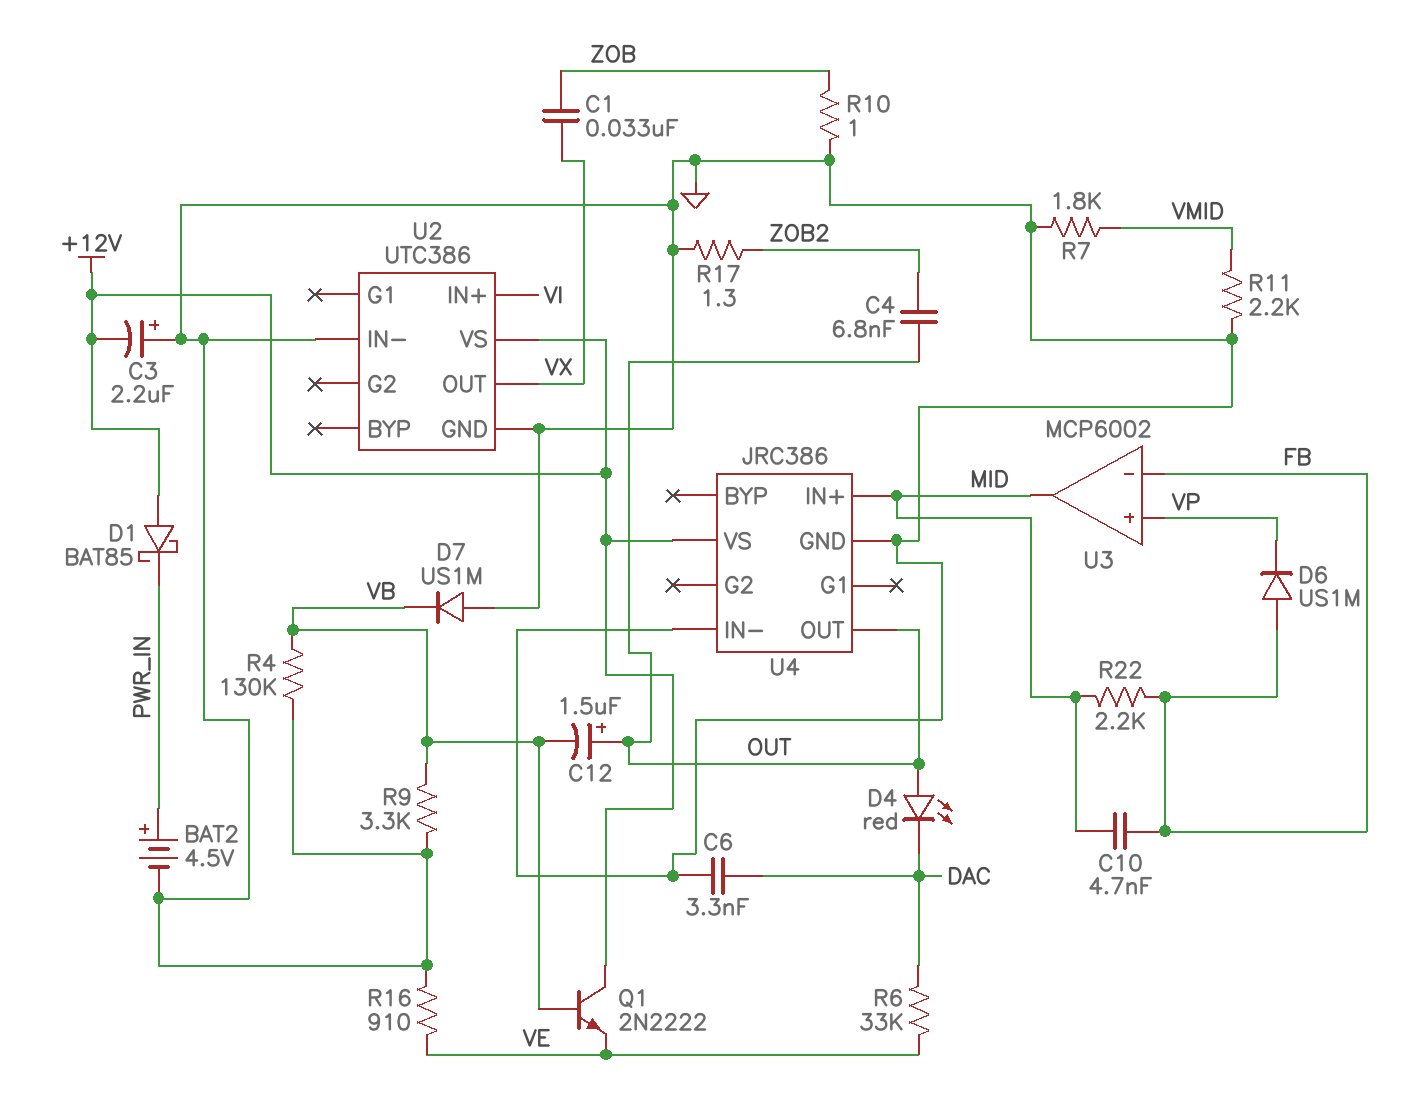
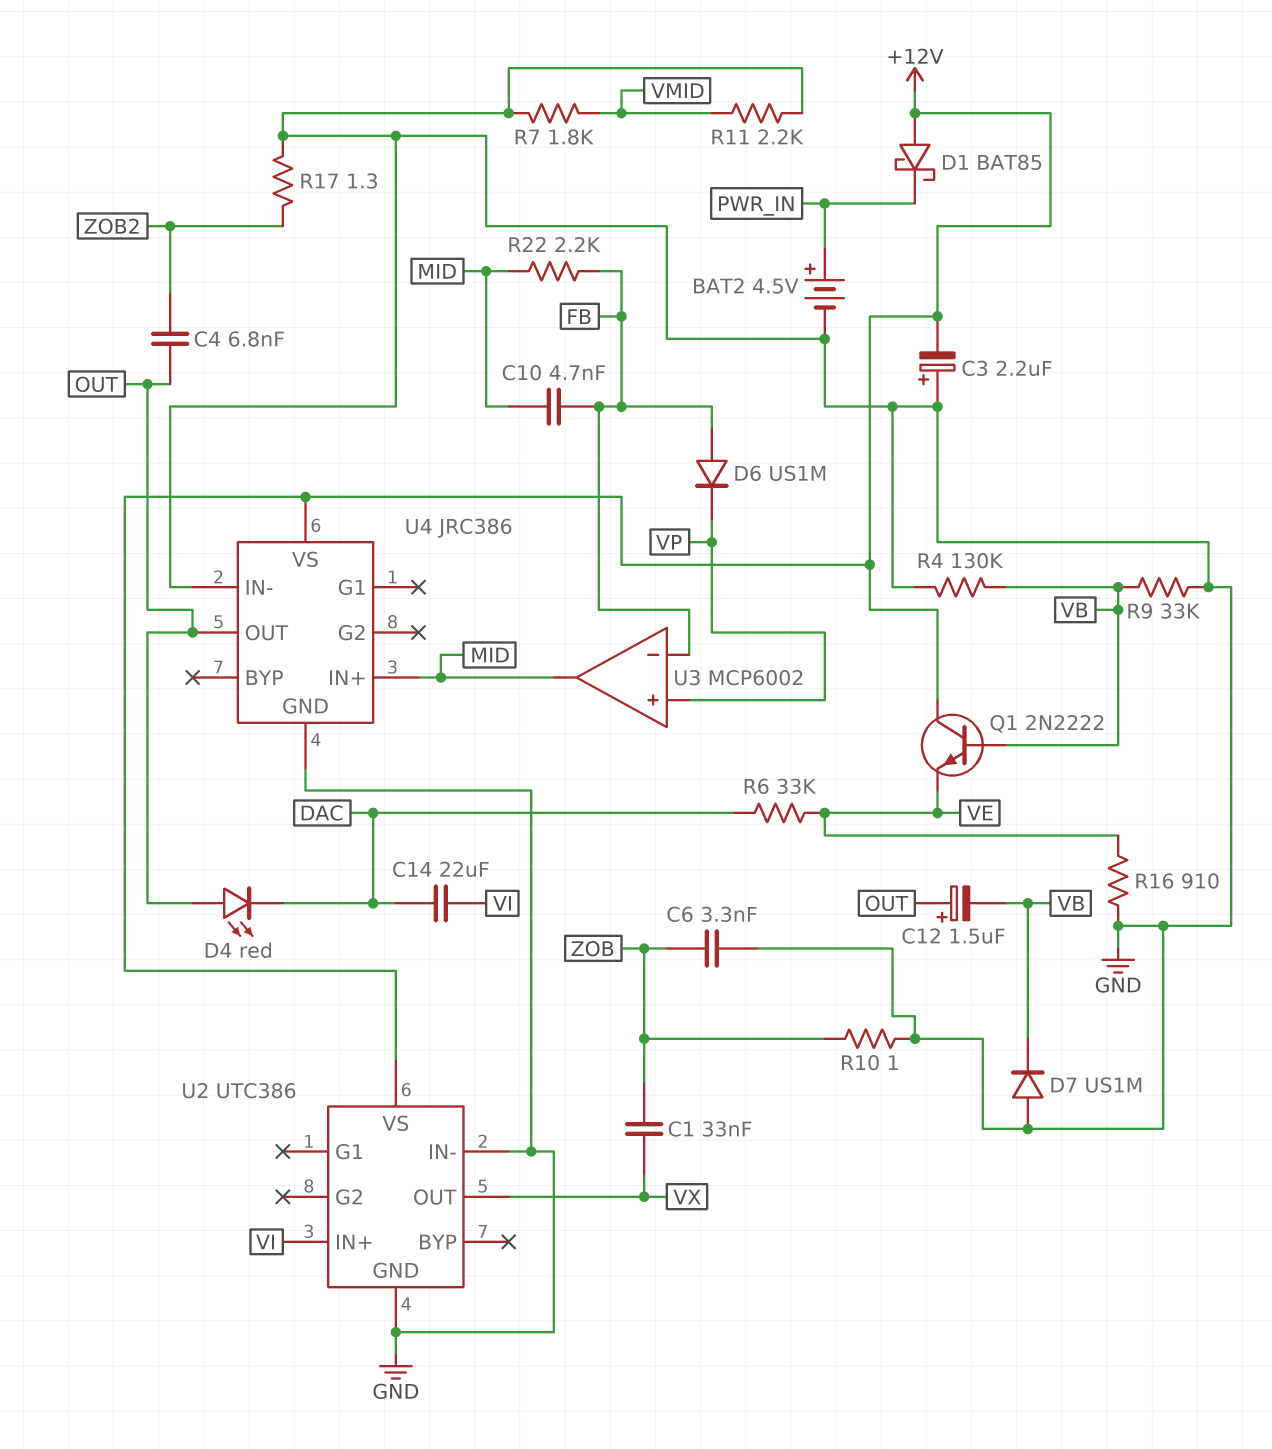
C6: 3.3nF (DAC, GND) -> 3.3nF (GND, ZOB)
C14: none -> 22uF (DAC, VI)
R9: 3.3k (GND, VB) -> 33k (GND, VB)

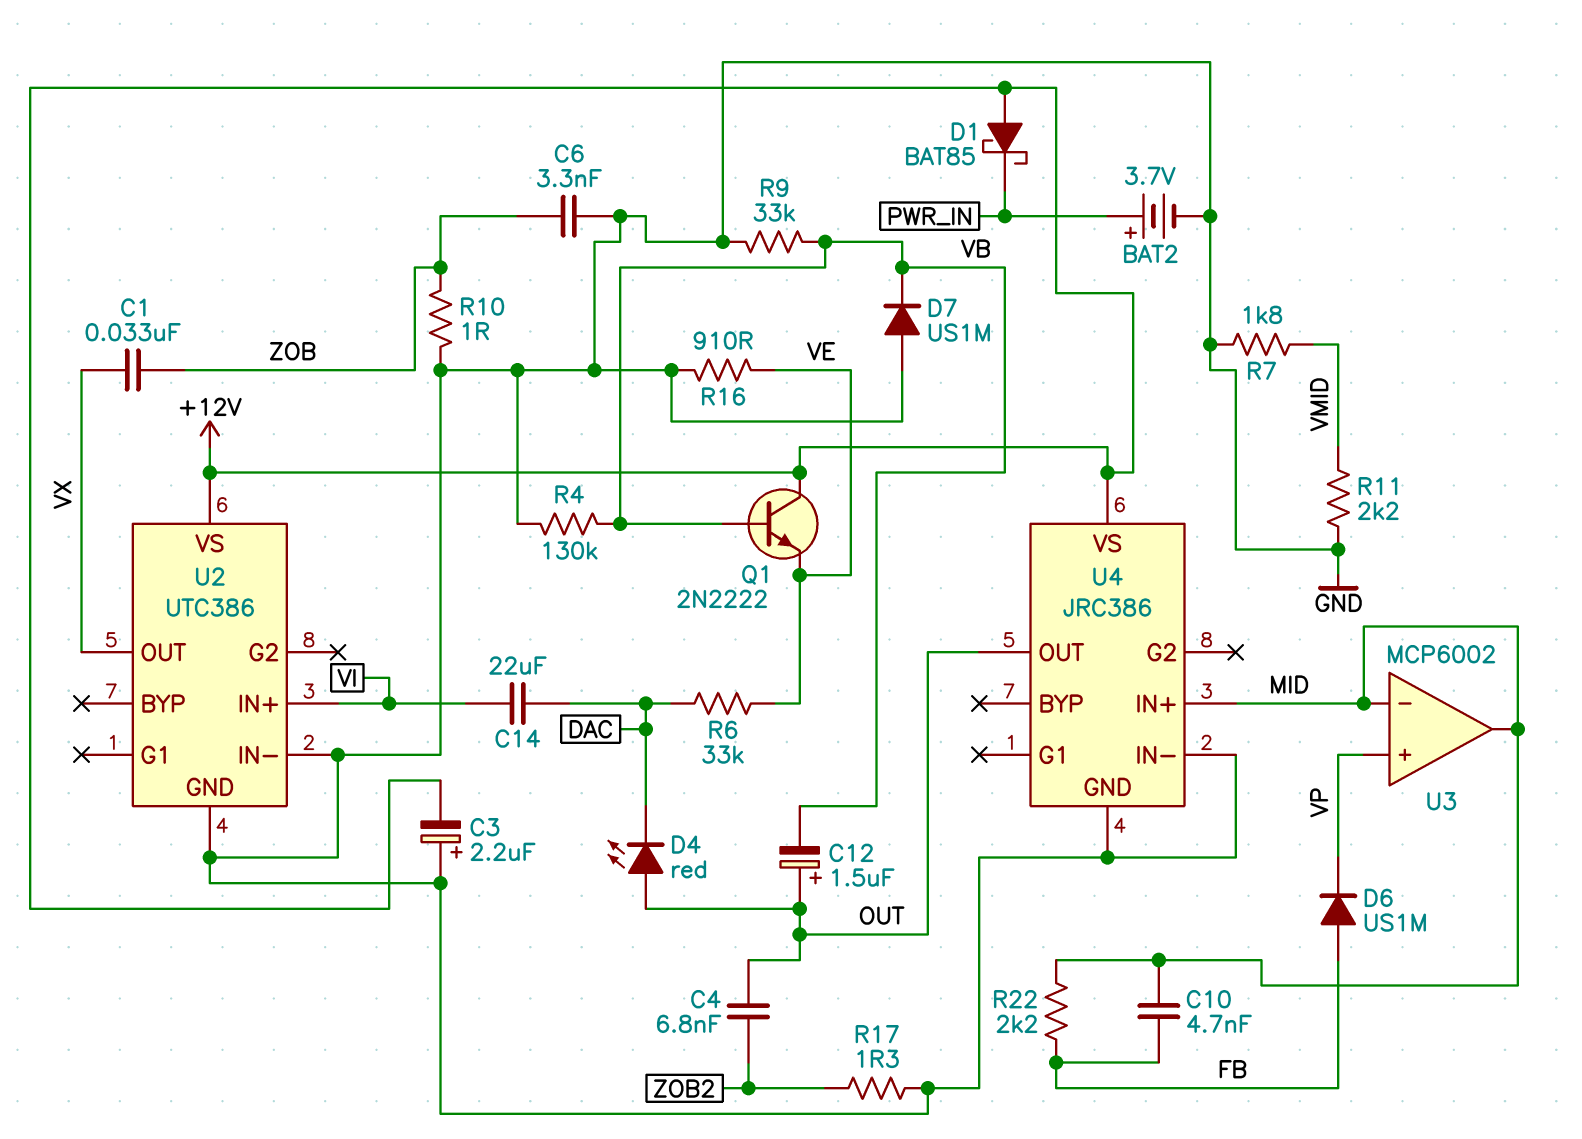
BAT2: 4.5V (plus PWR_IN, minus GND) -> 3.7V (plus PWR_IN, minus GND)
U3 pin in-: FB -> MID

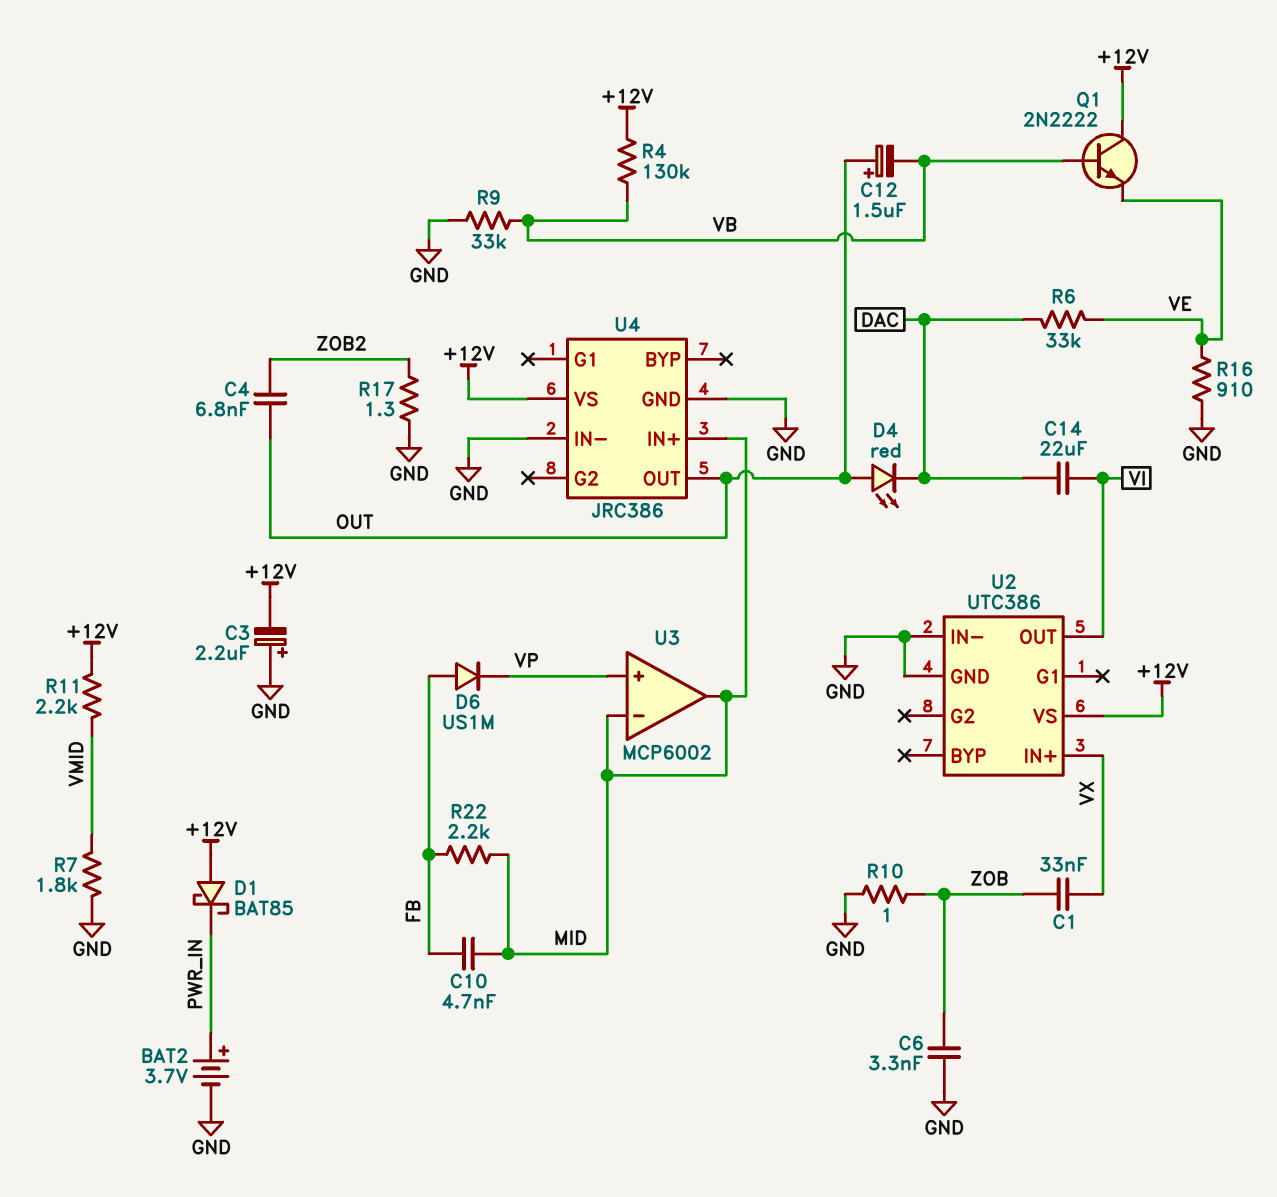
D7: diode US1M (A GND, K VB) -> none
R4: 130k (GND, VB) -> 130k (+12V, VB)
R11: 2.2k (GND, VMID) -> 2.2k (+12V, VMID)
U2 pin IN+: VI -> VX
U2 pin OUT: VX -> VI

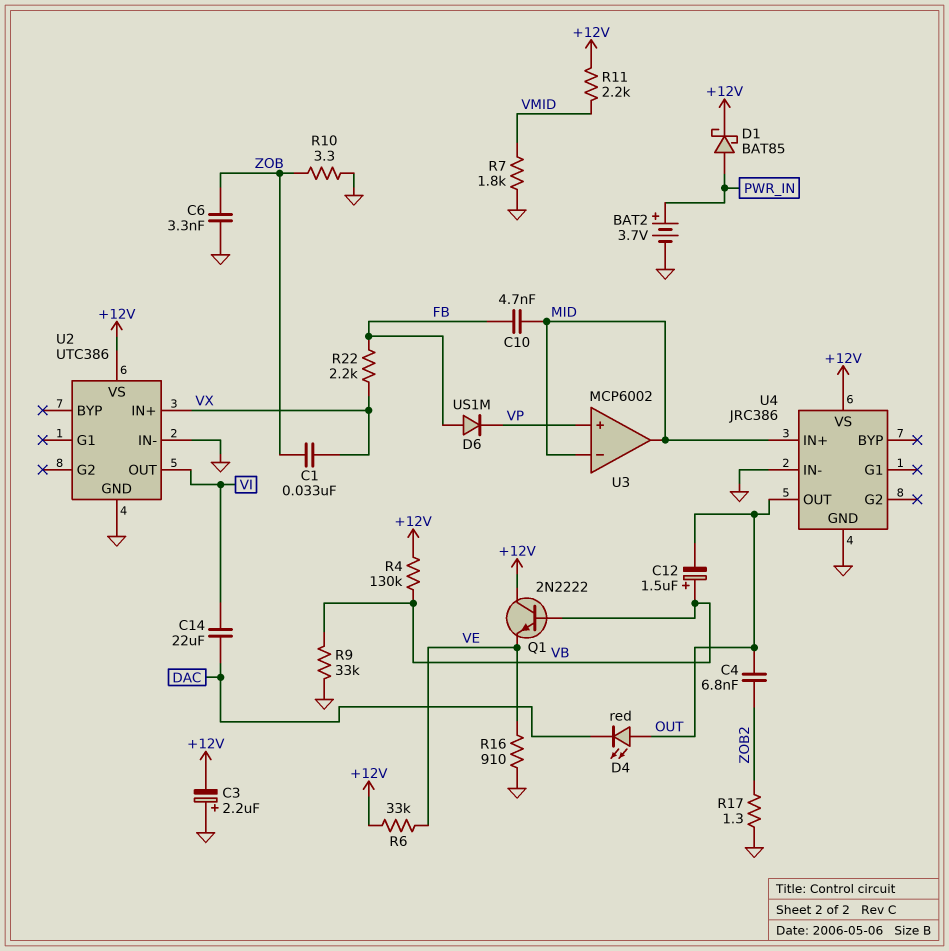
C12: 1.5uF (plus OUT, minus VB) -> 1.5uF (plus VB, minus OUT)
D1: schottky BAT85 (A +12V, K PWR_IN) -> schottky BAT85 (A PWR_IN, K +12V)
R6: 33k (DAC, VE) -> 33k (+12V, VE)
R10: 1 (GND, ZOB) -> 3.3 (GND, ZOB)
R22: 2.2k (FB, MID) -> 2.2k (FB, VX)

